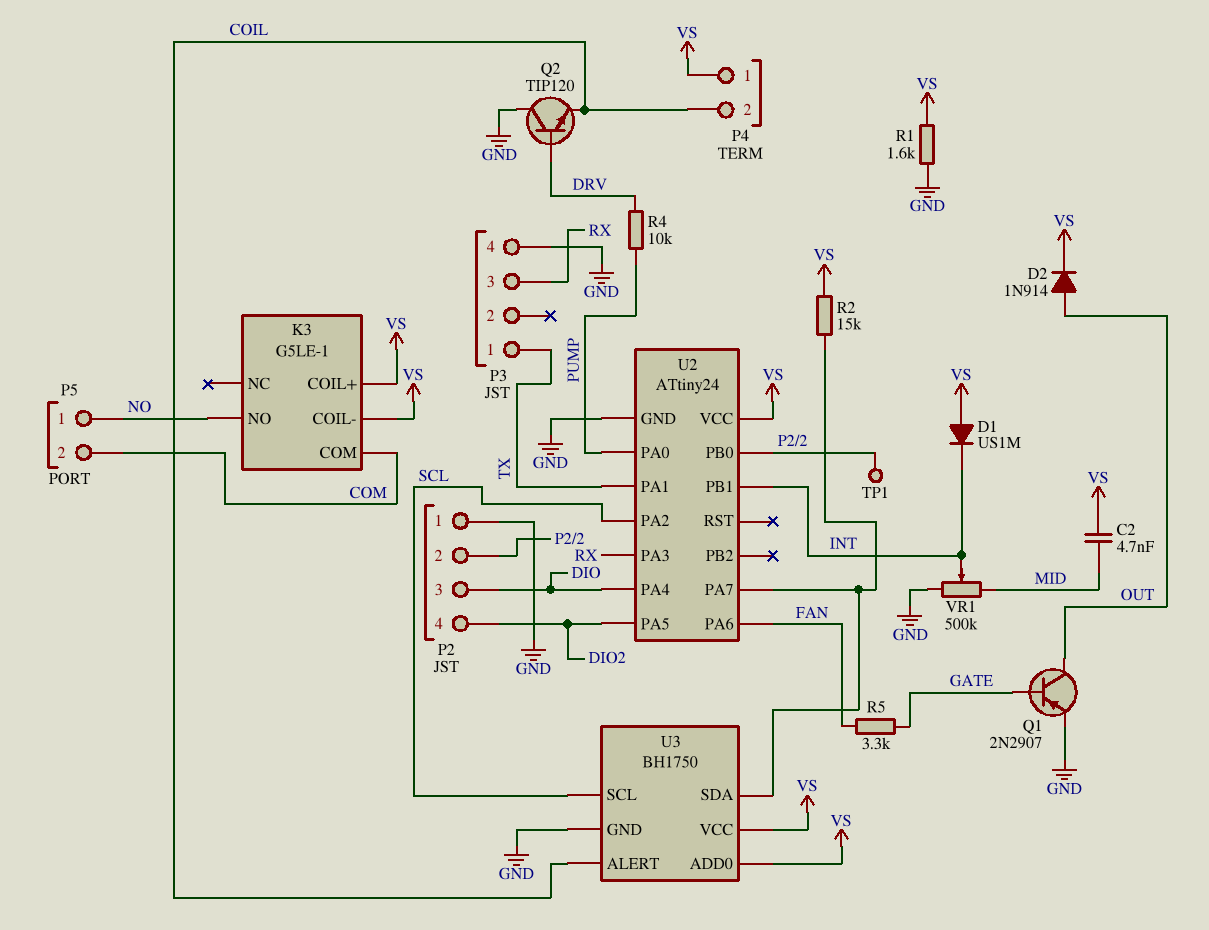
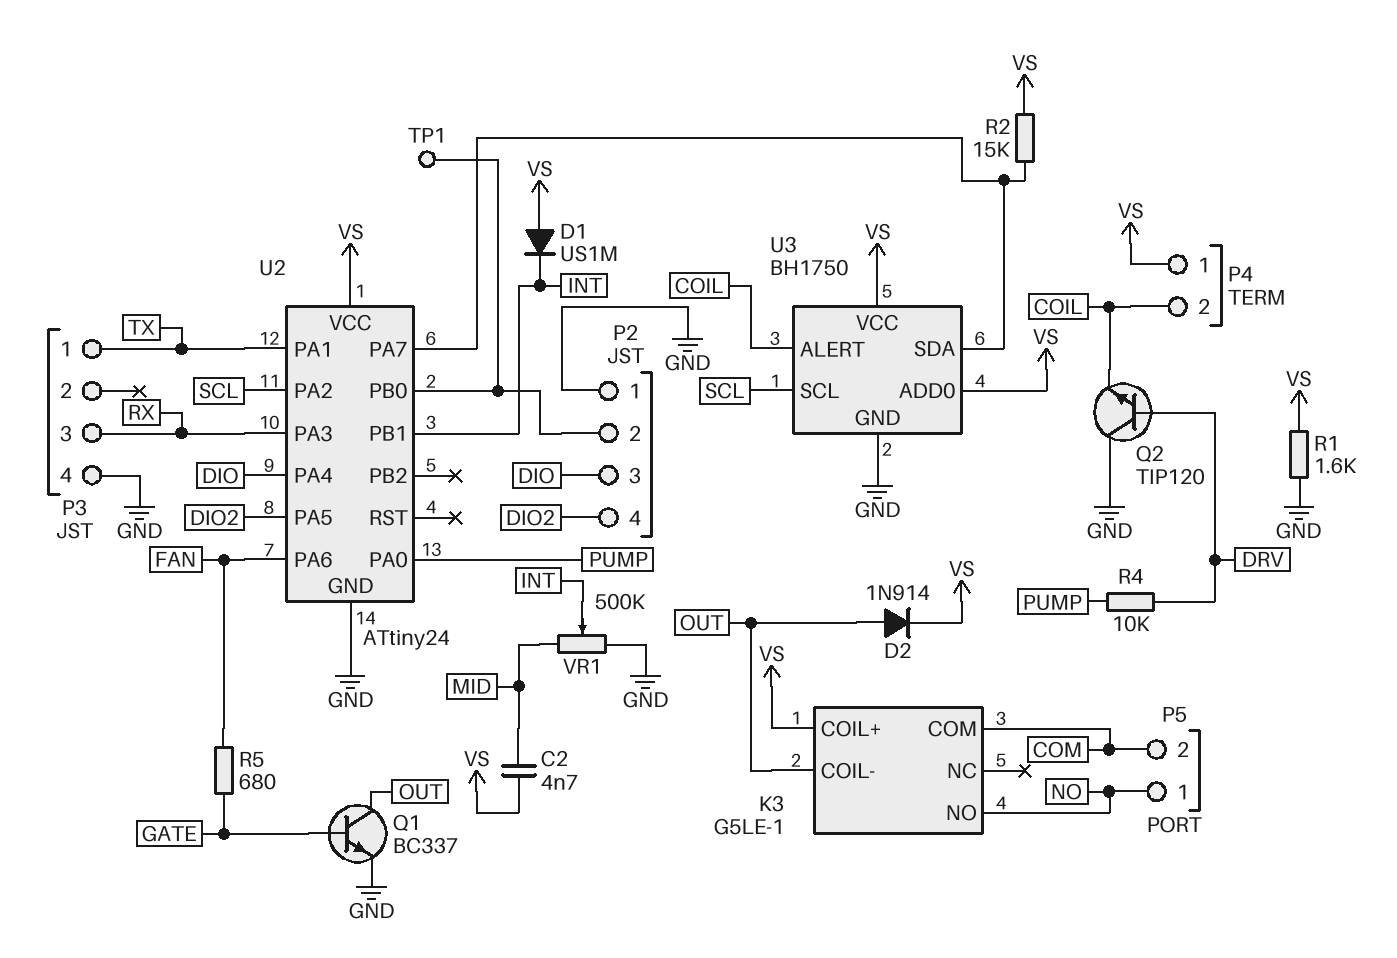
K3 pin COIL-: VS -> OUT
Q1: PNP 2N2907 (B GATE, C OUT, E GND) -> NPN BC337 (B GATE, C OUT, E GND)
R5: 3.3k (FAN, GATE) -> 680 (FAN, GATE)

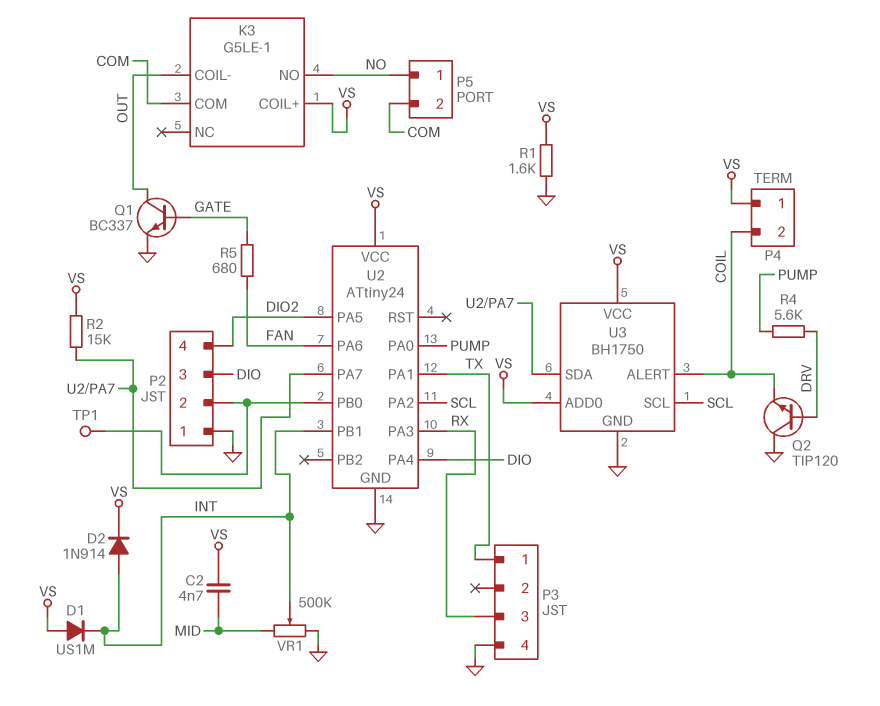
D2: diode 1N914 (A OUT, K VS) -> diode 1N914 (A INT, K VS)
R4: 10k (DRV, PUMP) -> 5.6k (DRV, PUMP)

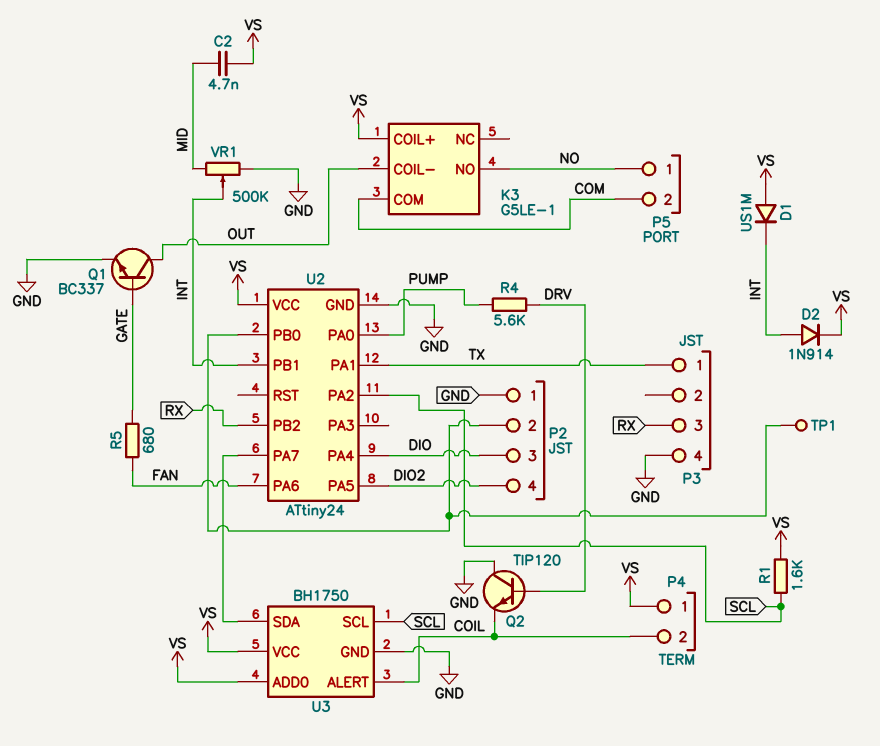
R1: 1.6k (GND, VS) -> 1.6k (SCL, VS)
R2: 15k (U2/PA7, VS) -> none
U2 pin PA3: RX -> none
U2 pin PB2: none -> RX

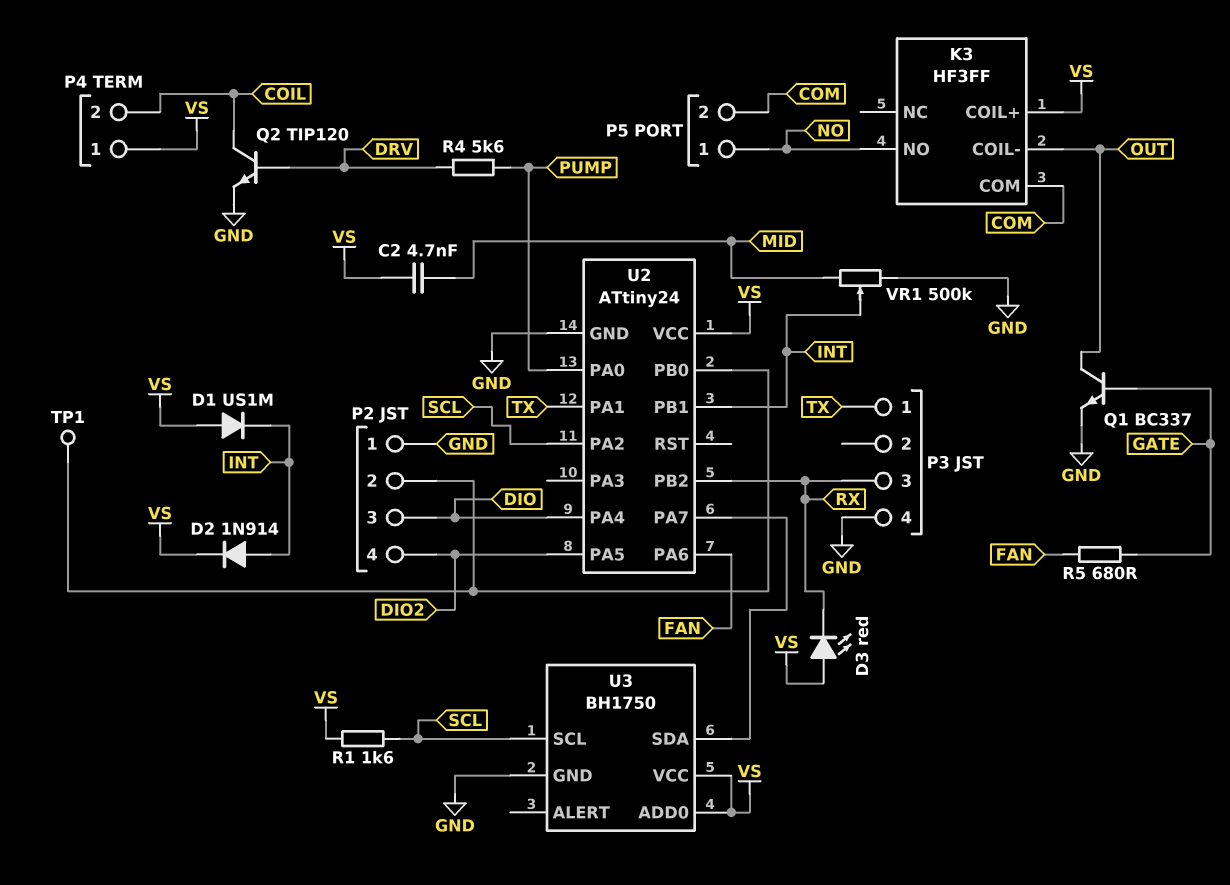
D3: none -> LED red (A VS, K RX)
K3: G5LE-1 -> HF3FF
Q2: NPN TIP120 (B DRV, C GND, E COIL) -> NPN TIP120 (B DRV, C COIL, E GND)
U3 pin ALERT: COIL -> none

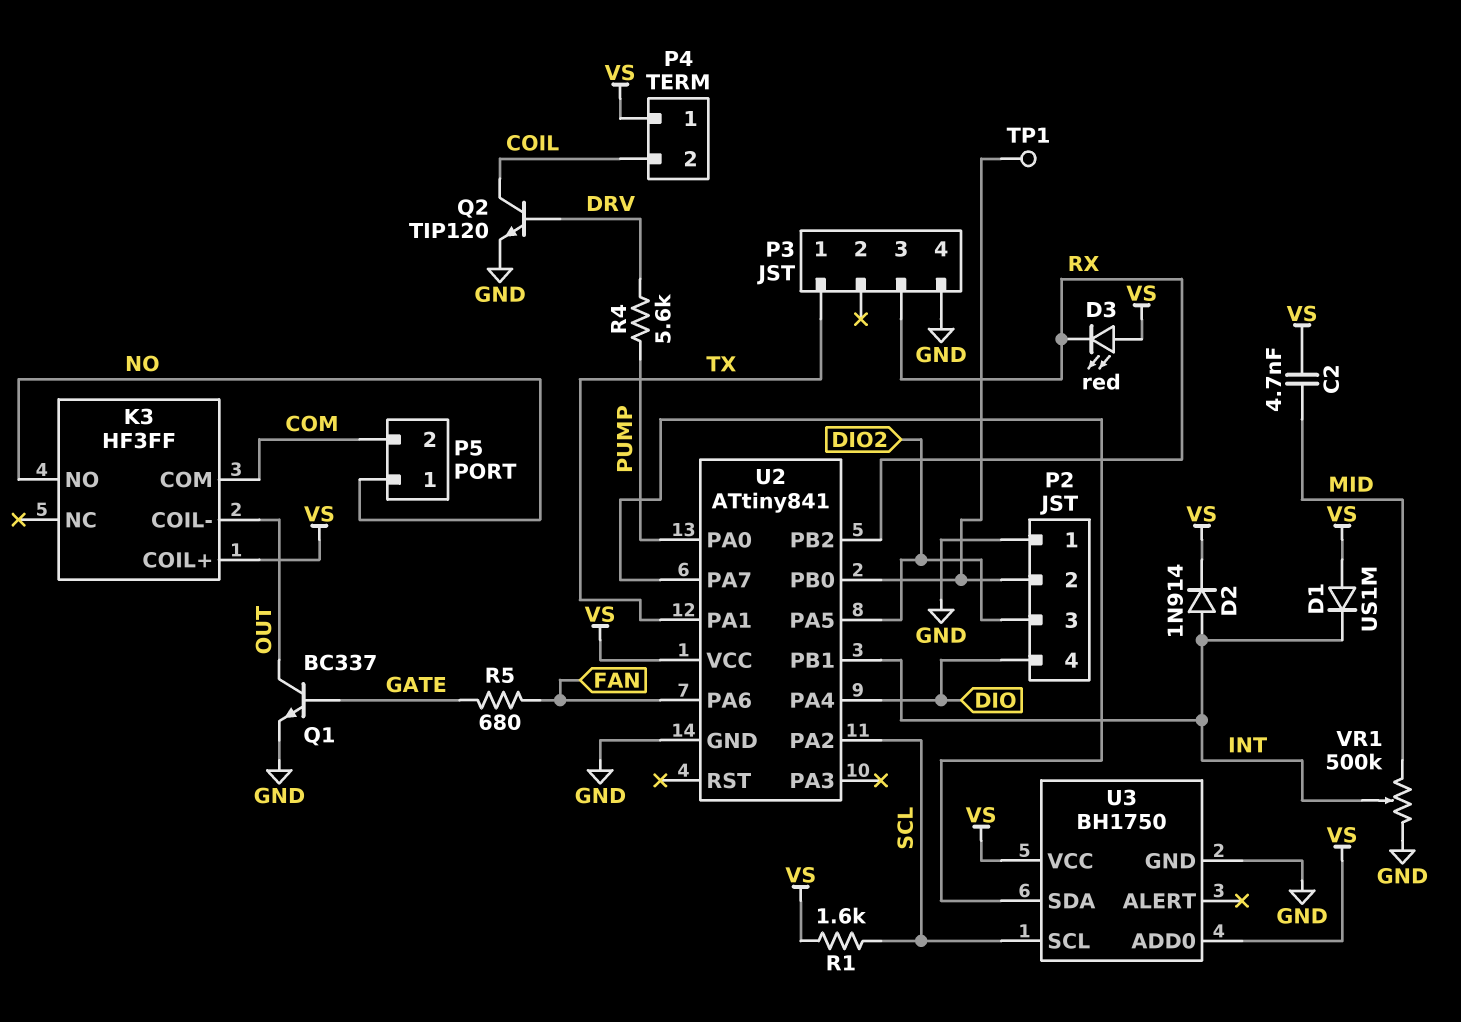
P2 pin 3: DIO -> DIO2
P2 pin 4: DIO2 -> DIO
U2: ATtiny24 -> ATtiny841

